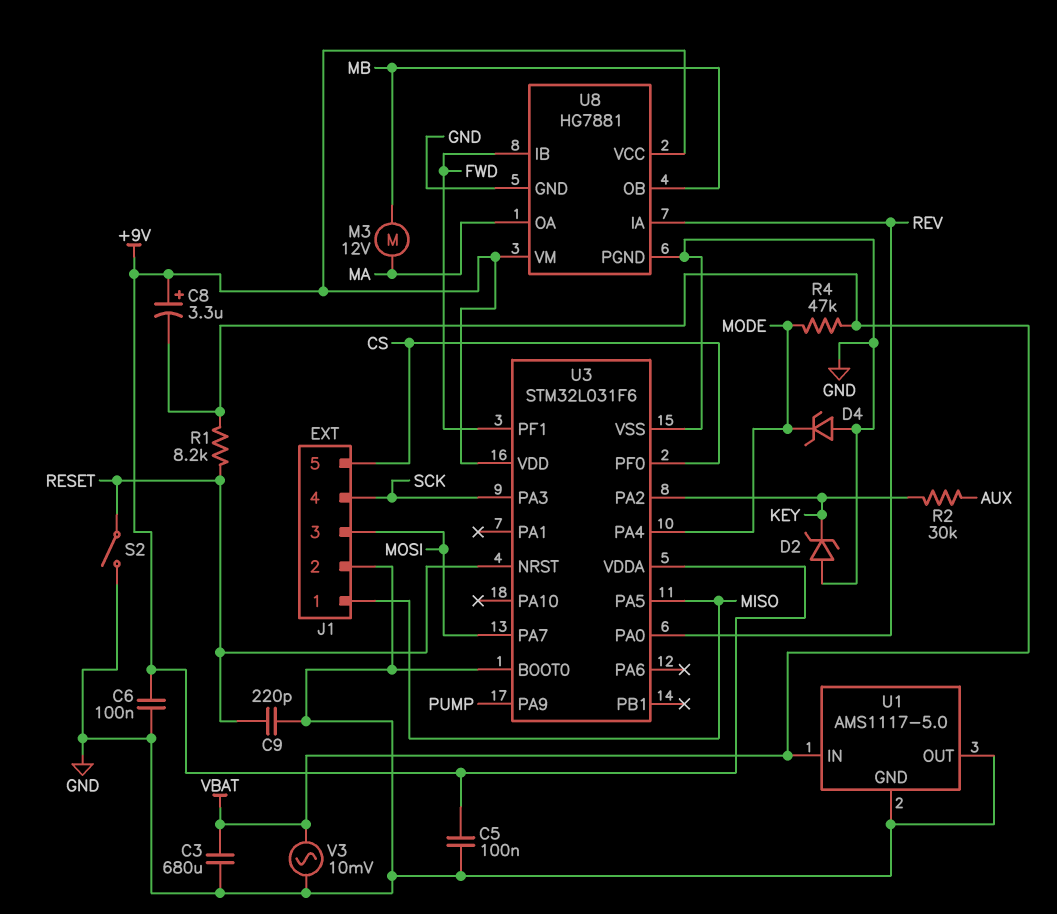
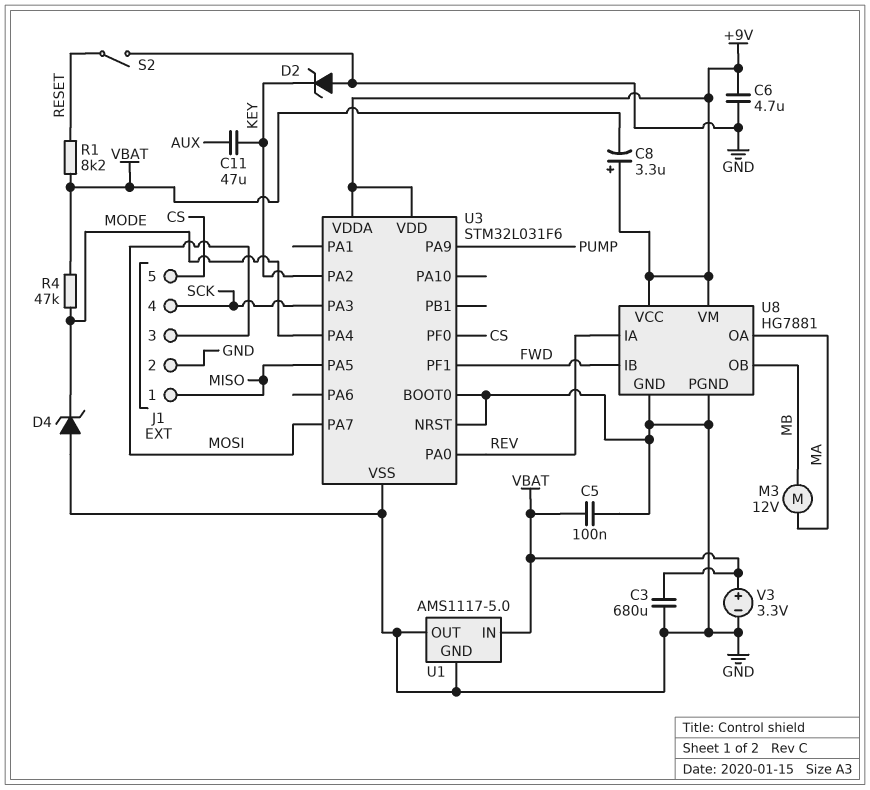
C5: 100nF (+9V, GND) -> 100nF (GND, VBAT)
C6: 100nF (+9V, GND) -> 4.7uF (+9V, GND)
C9: 220pF (GND, RESET) -> none
C11: none -> 47uF (AUX, KEY)
R2: 30k (AUX, KEY) -> none
U3 pin NRST: RESET -> GND
V3: AC 10mV (GND, VBAT) -> 3.3V (plus VBAT, minus GND)

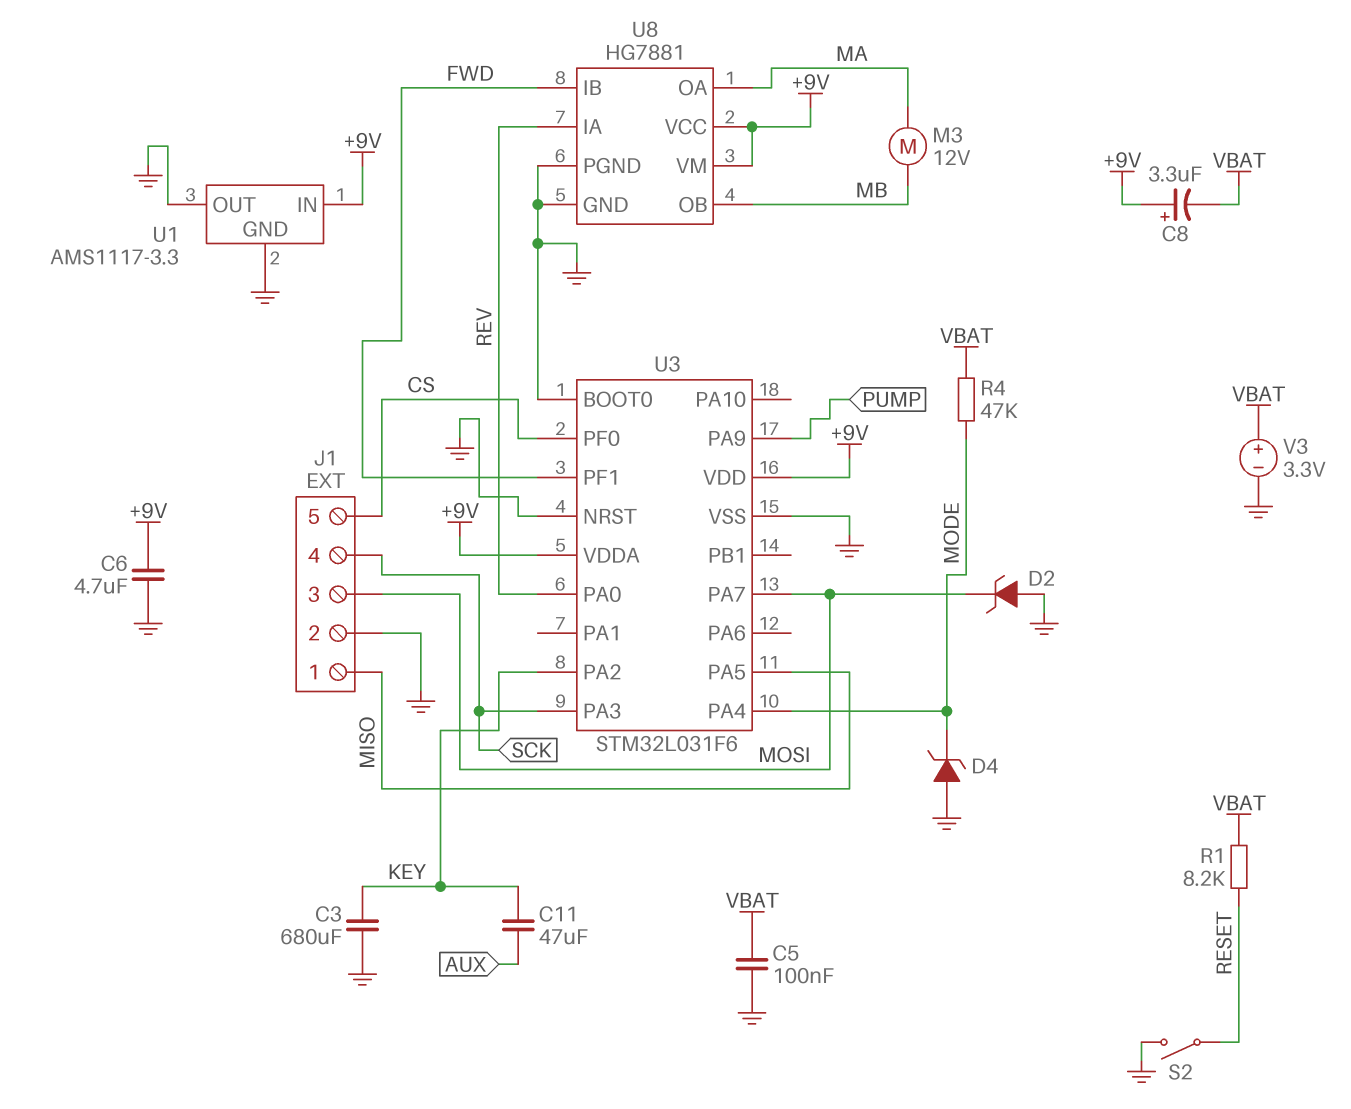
C3: 680uF (GND, VBAT) -> 680uF (GND, KEY)
D2: zener (A GND, K KEY) -> zener (A GND, K MOSI)
U1: AMS1117-5.0 -> AMS1117-3.3
U1 pin IN: VBAT -> +9V

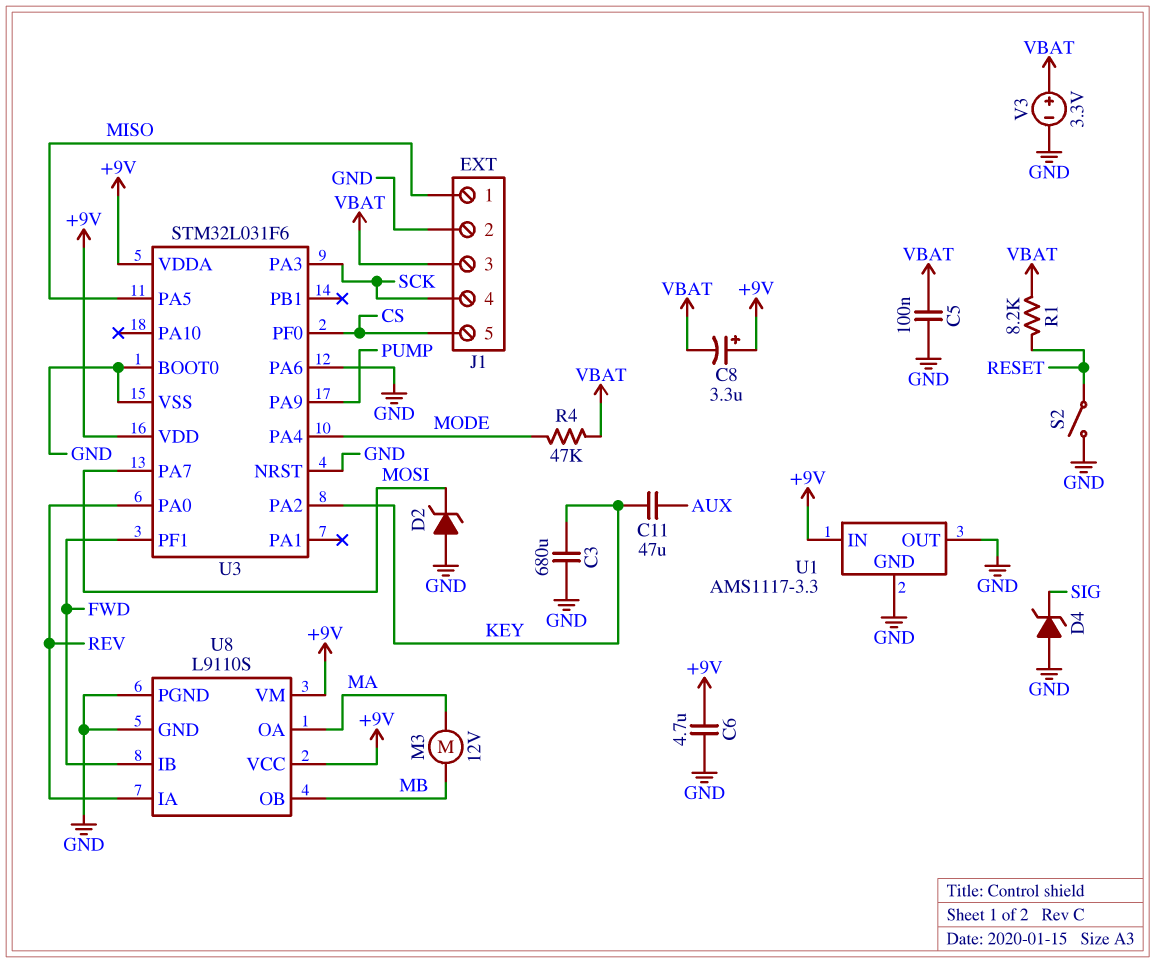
D4: zener (A GND, K MODE) -> zener (A GND, K SIG)
J1 pin 3: MOSI -> VBAT
U3 pin PA6: none -> GND
U8: HG7881 -> L9110S

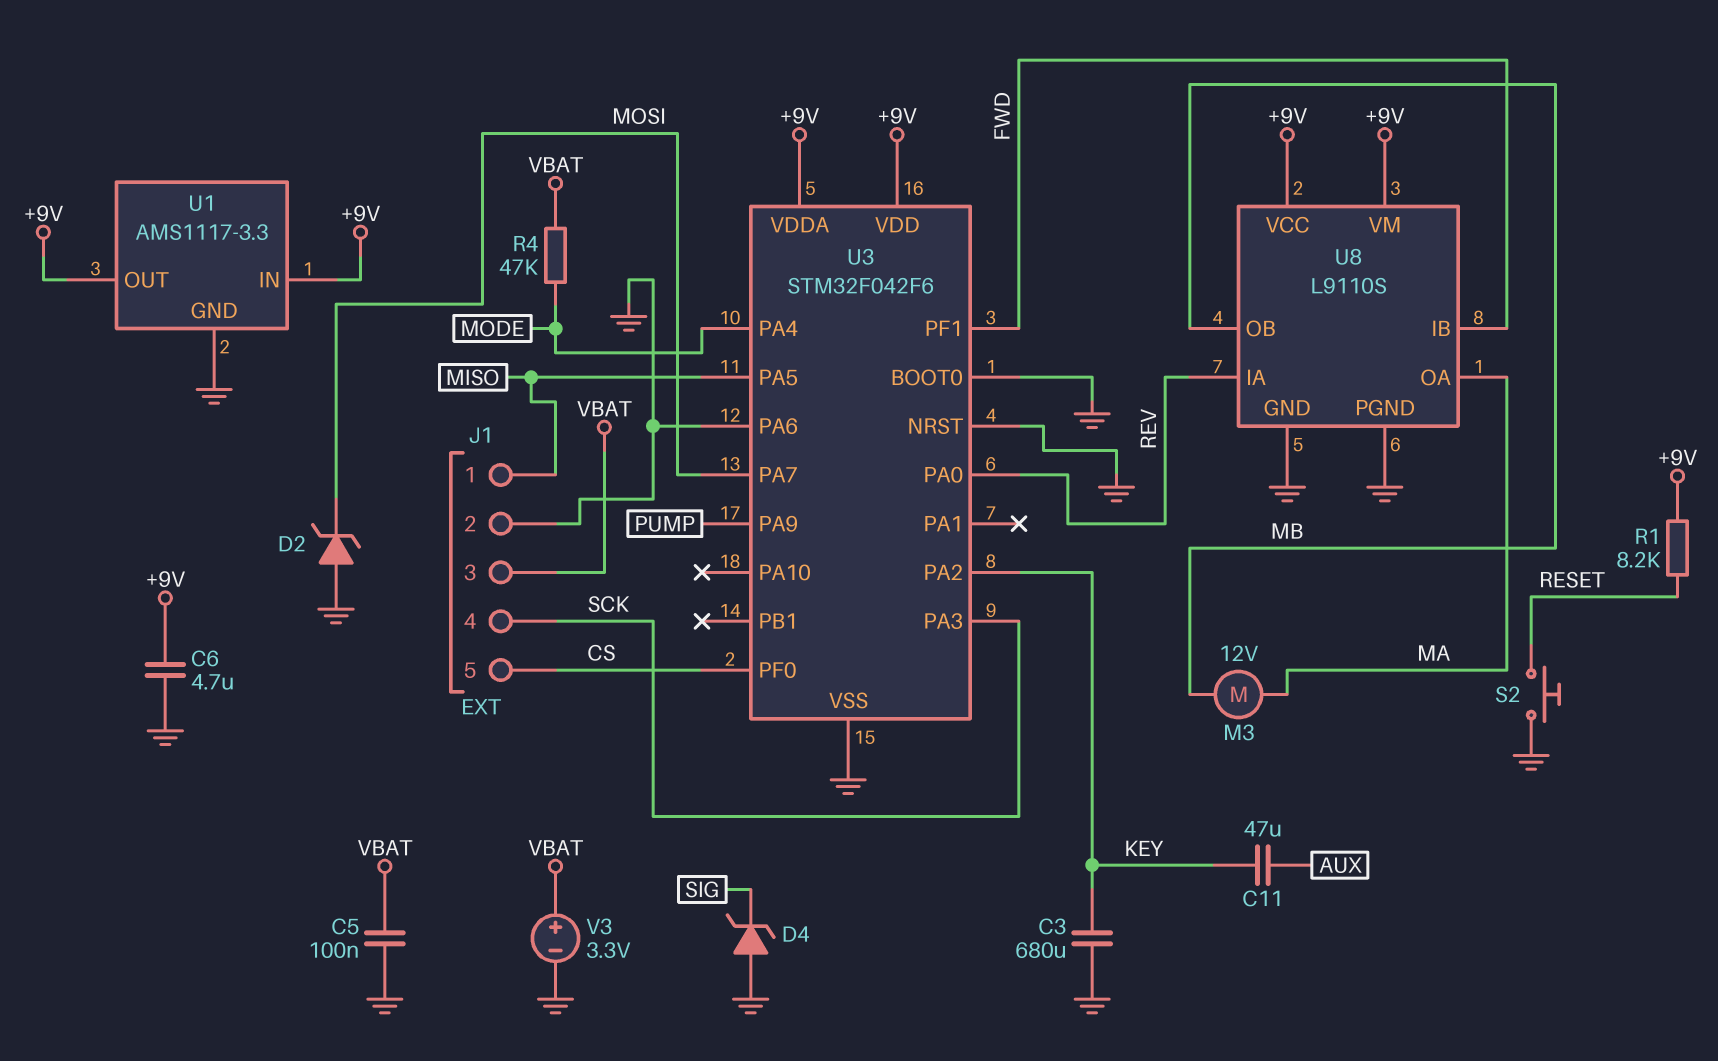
C8: 3.3uF (plus +9V, minus VBAT) -> none
R1: 8.2k (RESET, VBAT) -> 8.2k (+9V, RESET)
S2: switch (GND, RESET) -> button (GND, RESET)
U1 pin OUT: GND -> +9V
U3: STM32L031F6 -> STM32F042F6

